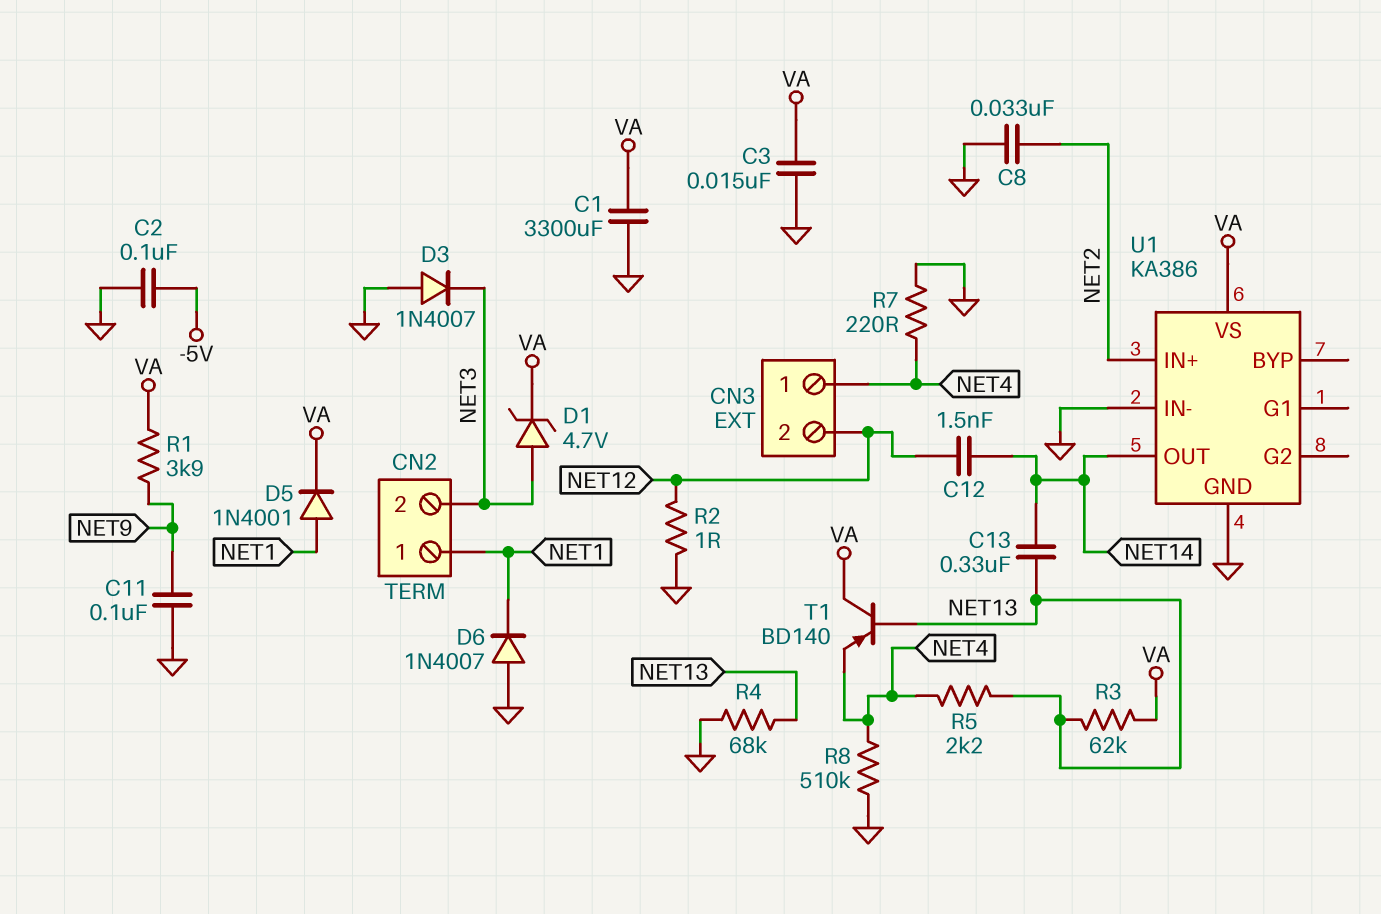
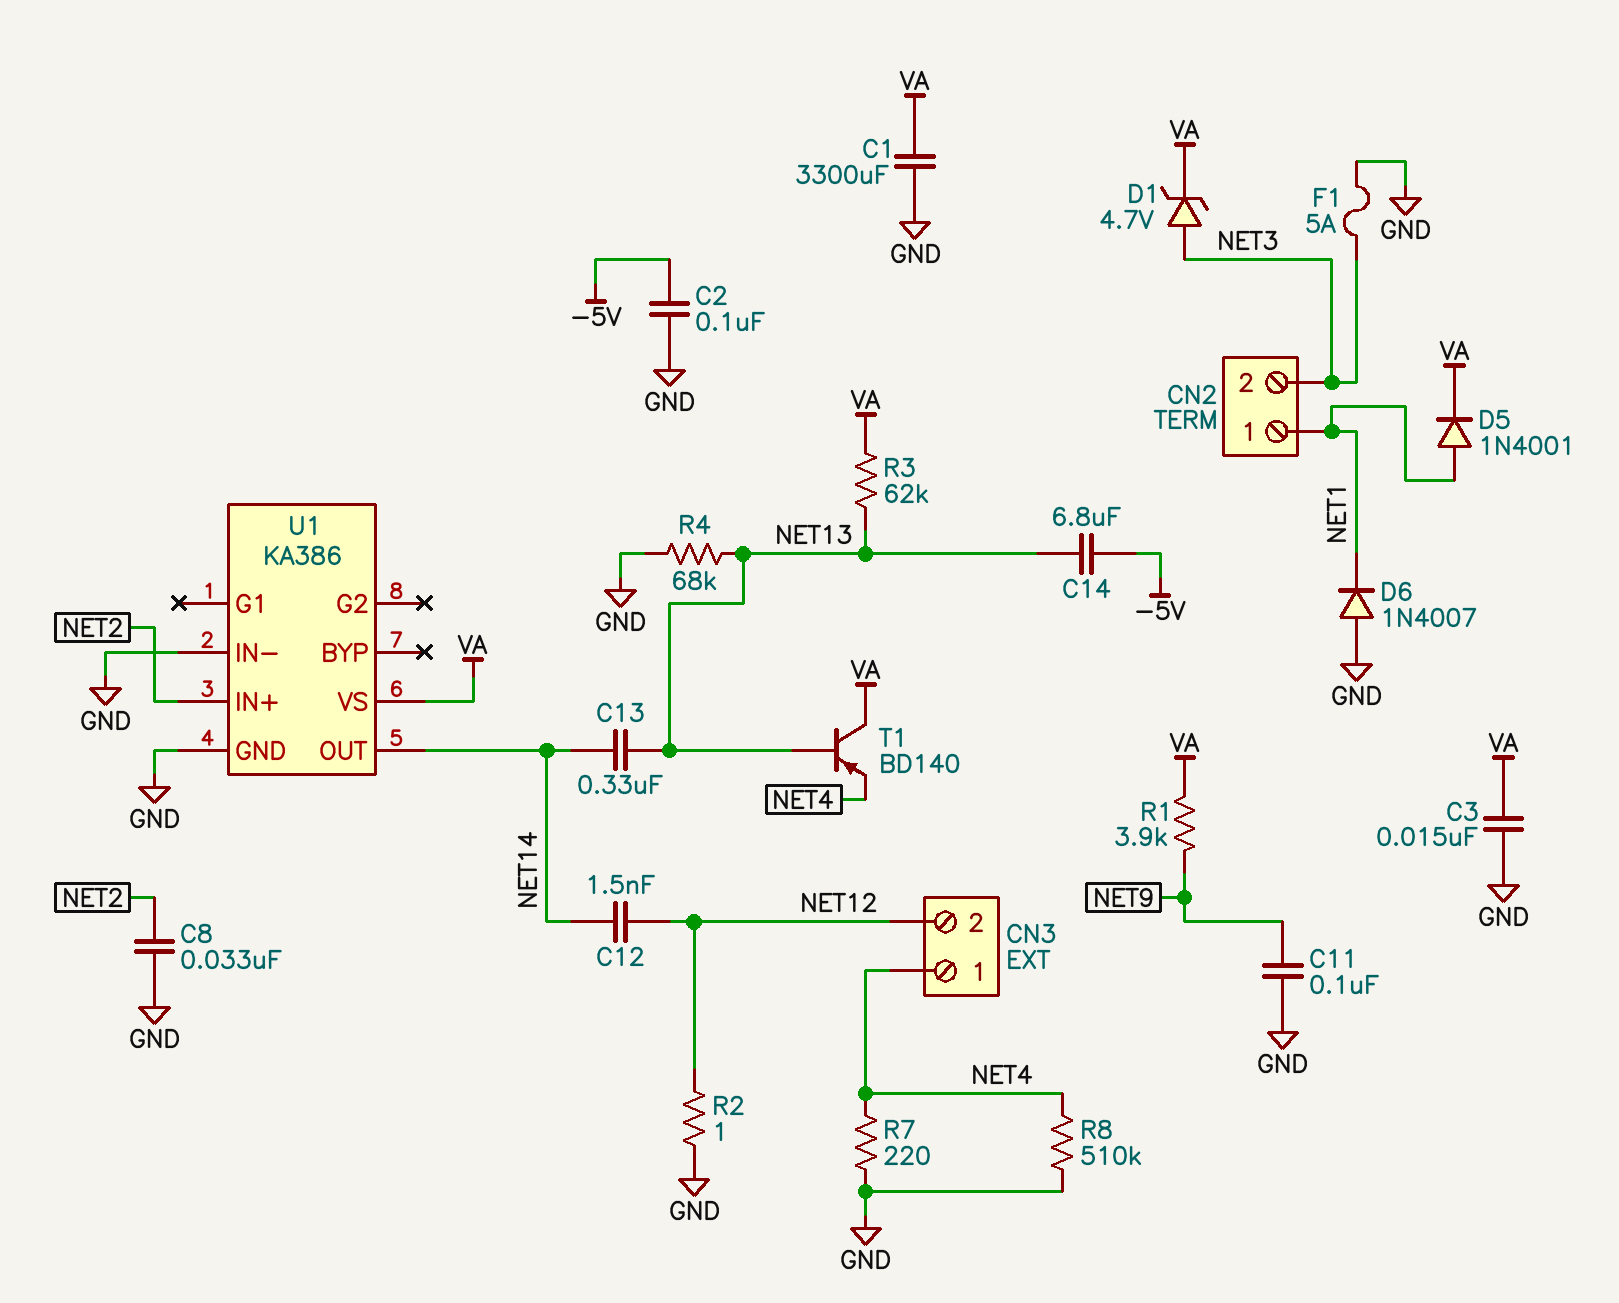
C14: none -> 6.8uF (-5V, NET13)
D3: diode 1N4007 (A GND, K NET3) -> none
F1: none -> 5A (GND, NET3)
R5: 2.2k (NET4, NET13) -> none

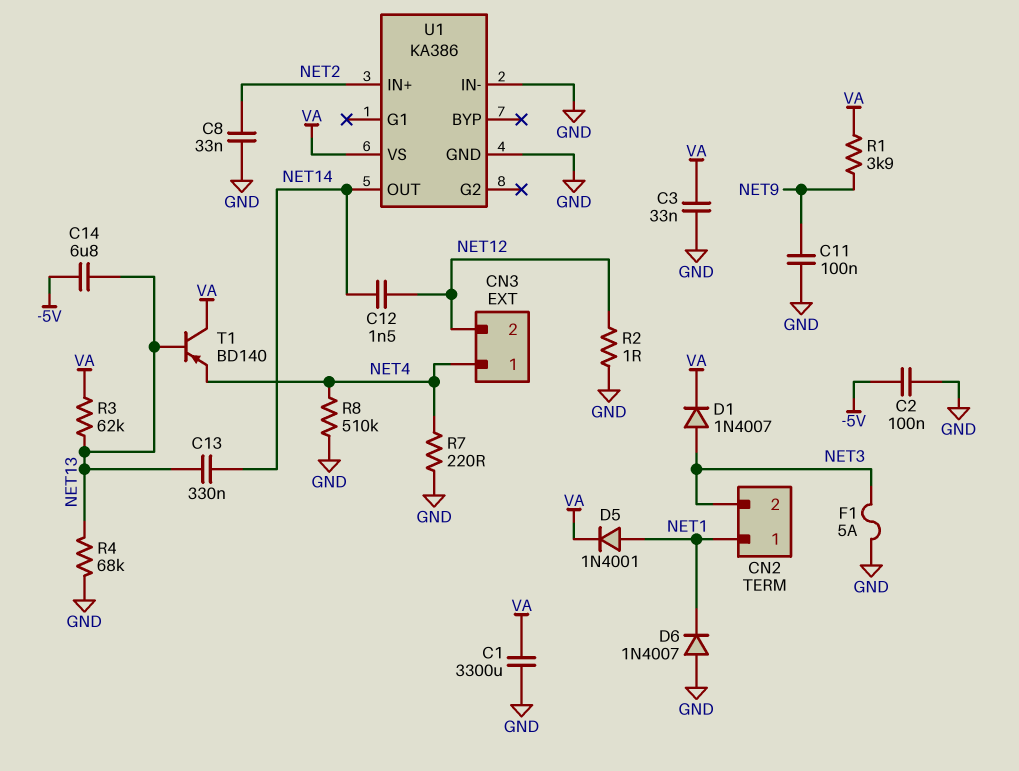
C3: 15nF (GND, VA) -> 33nF (GND, VA)
D1: zener 4.7V (A NET3, K VA) -> diode 1N4007 (A NET3, K VA)

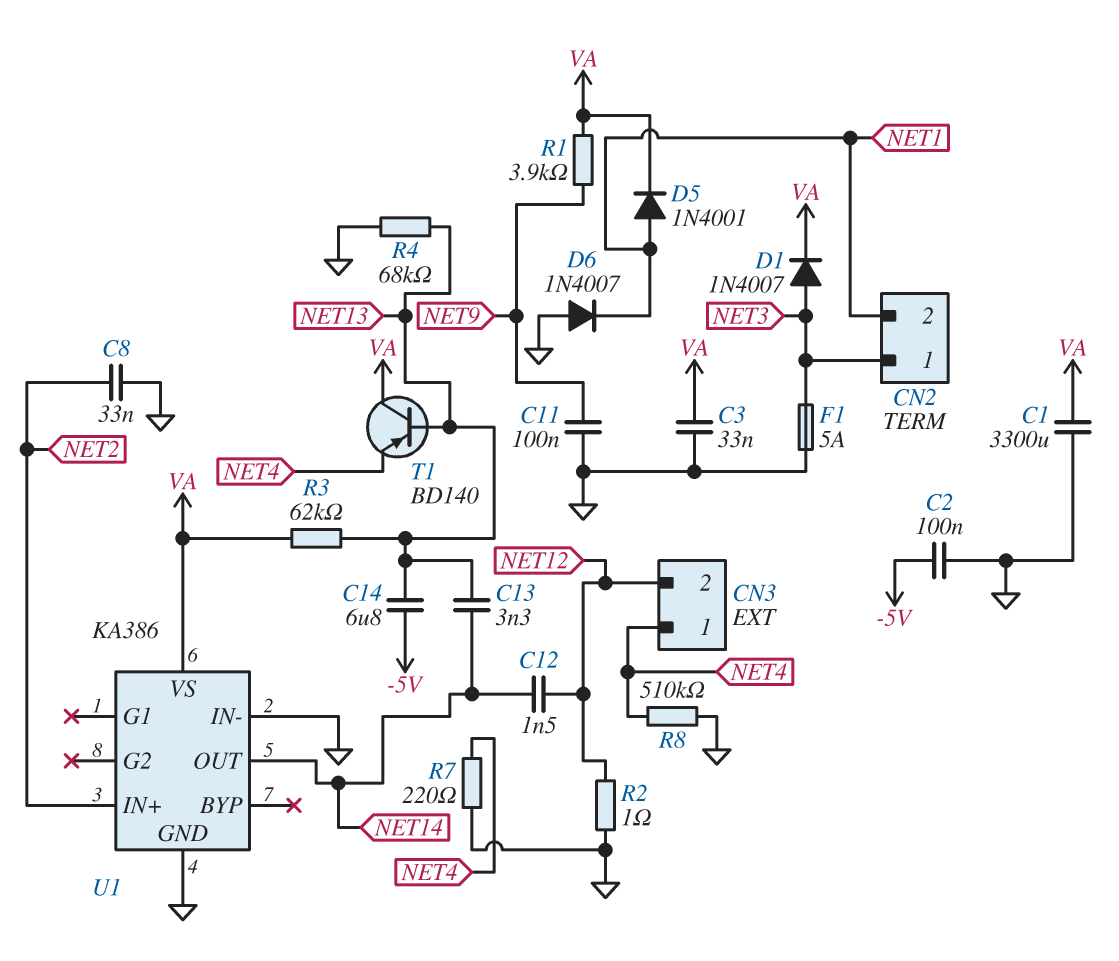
C13: 330nF (NET13, NET14) -> 3.3nF (NET13, NET14)
CN2 pin 1: NET1 -> NET3
CN2 pin 2: NET3 -> NET1

